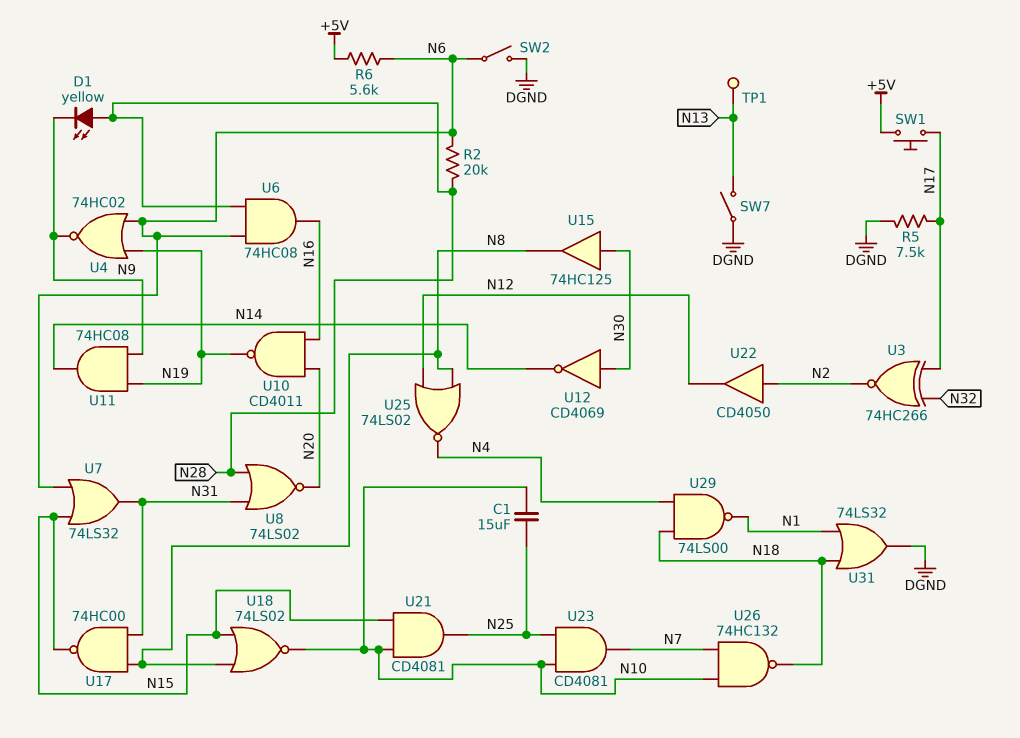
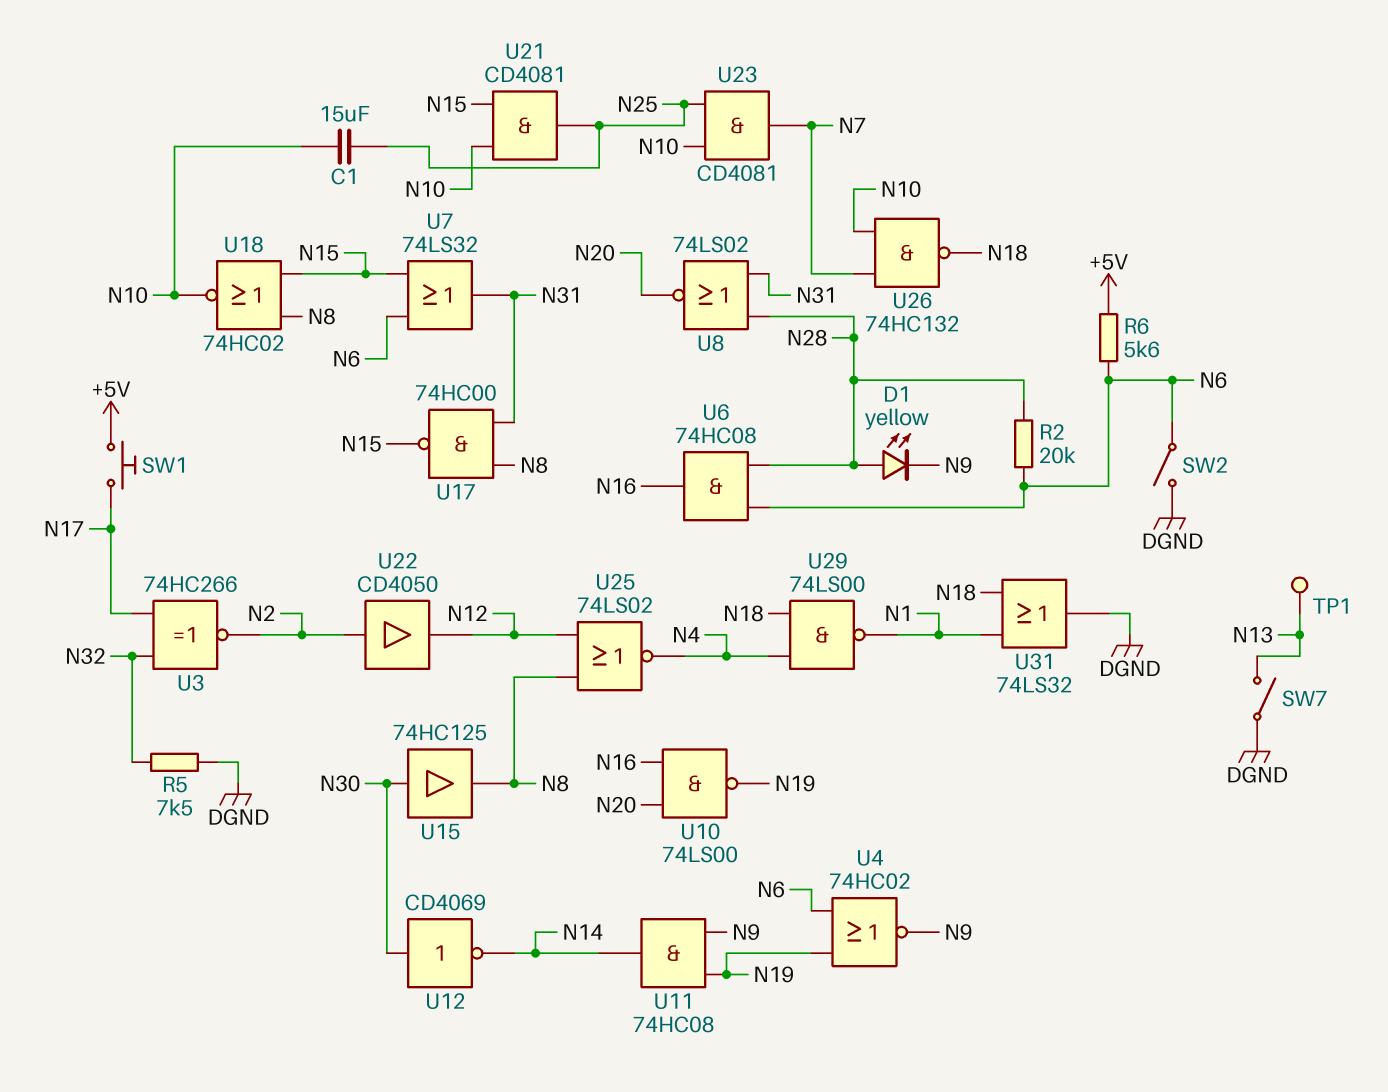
R5: 7.5k (DGND, N17) -> 7.5k (DGND, N32)
U10: NAND CD4011 (in N16, in N20, out N19) -> NAND 74LS00 (in N16, in N20, out N19)
U18: NOR 74LS02 (in N8, in N15, out N10) -> NOR 74HC02 (in N8, in N15, out N10)

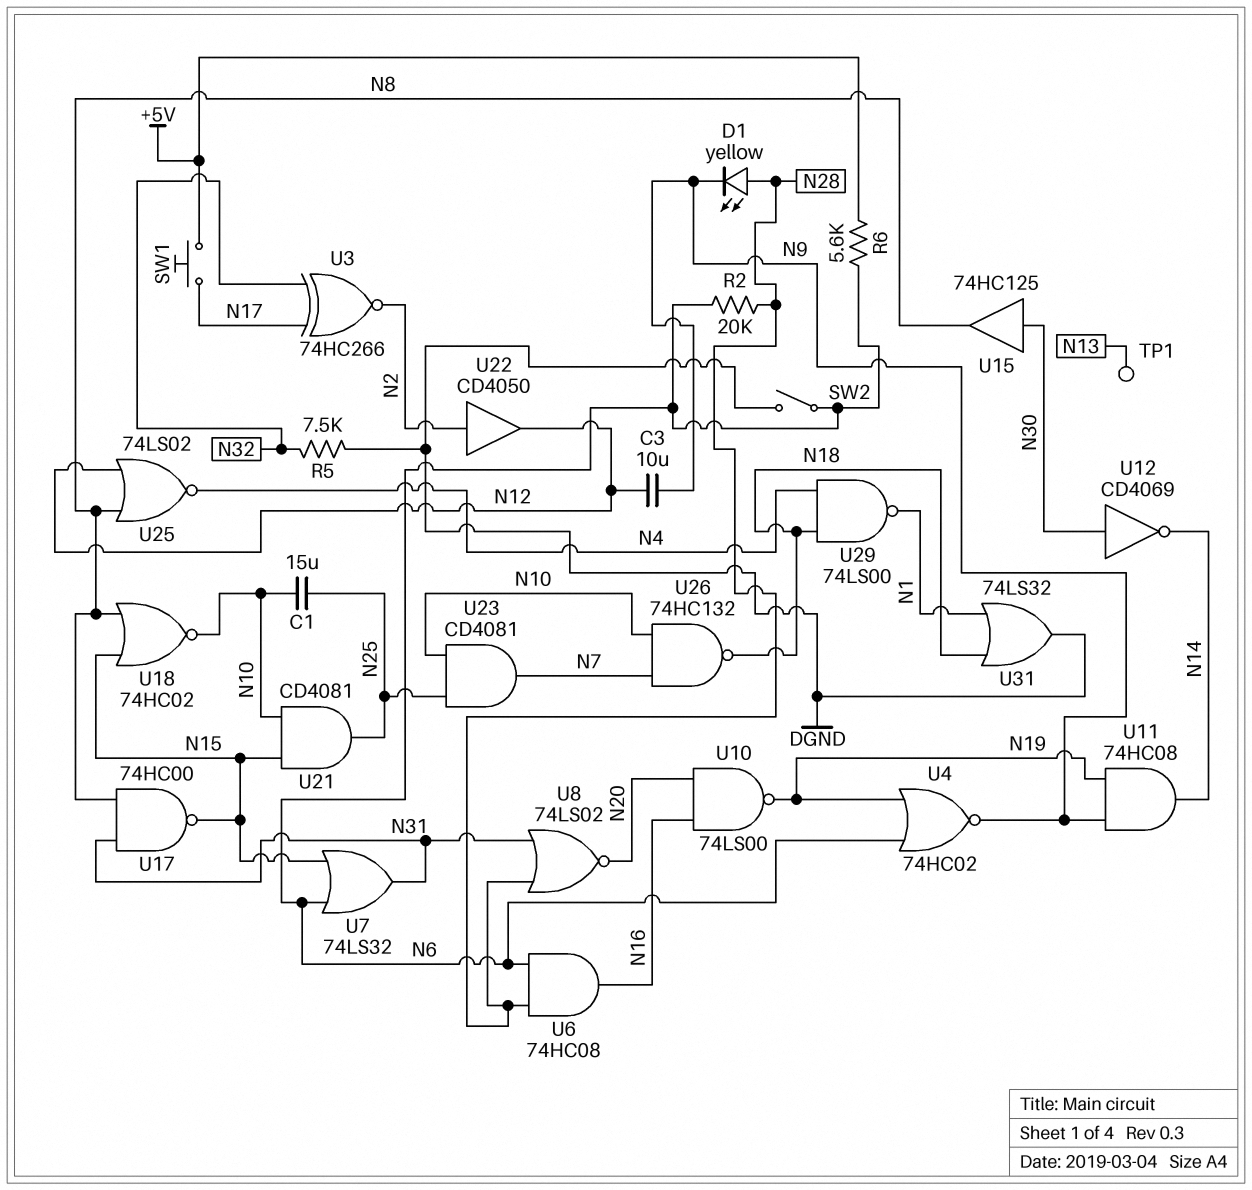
C3: none -> 10uF (N9, N12)
SW7: switch (DGND, N13) -> none

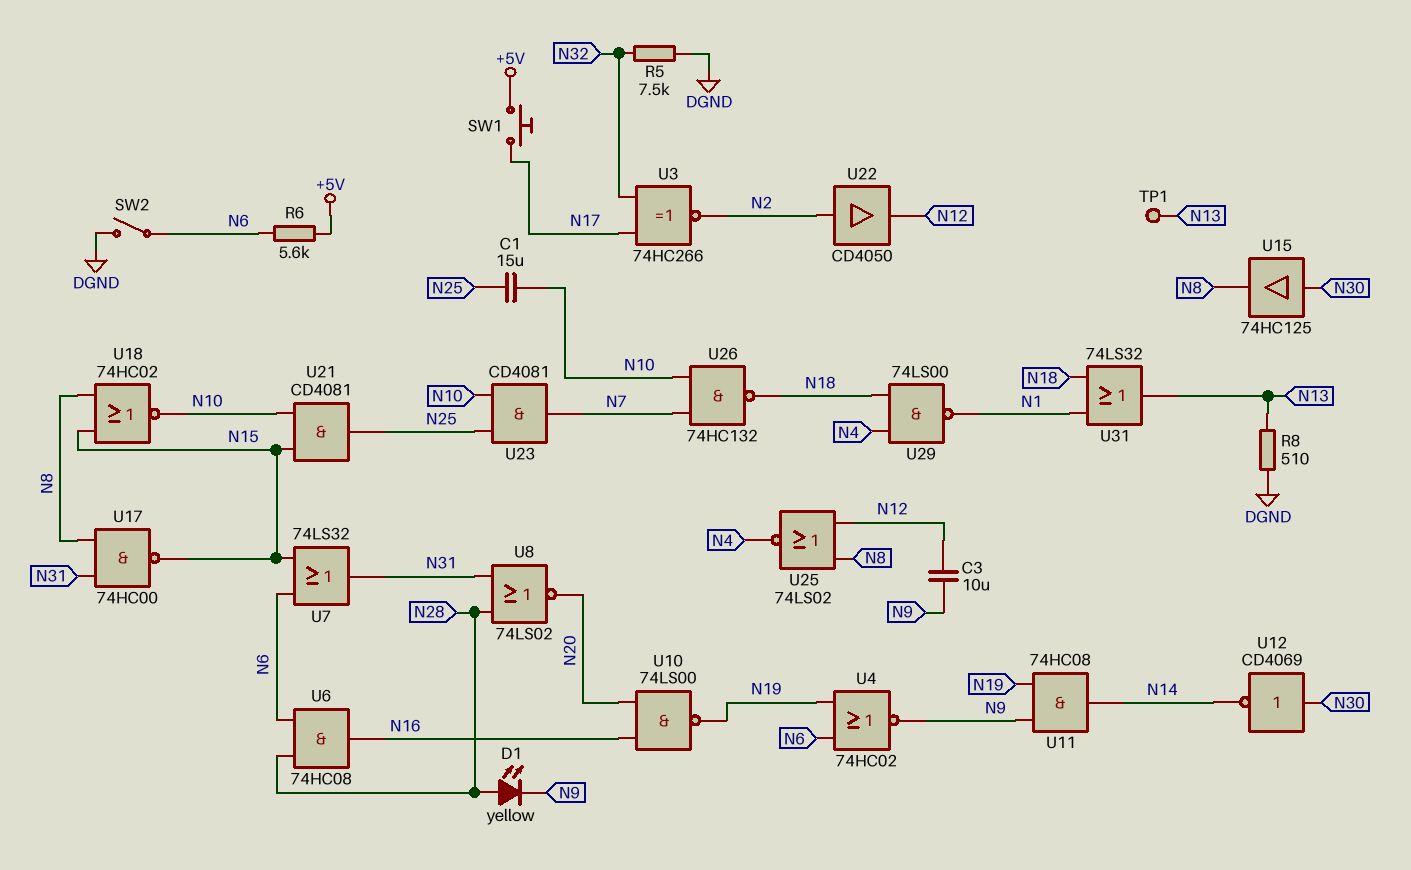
R2: 20k (N6, N28) -> none
R8: none -> 510 (DGND, N13)
U31: OR 74LS32 (in N1, in N18, out DGND) -> OR 74LS32 (in N1, in N18, out N13)

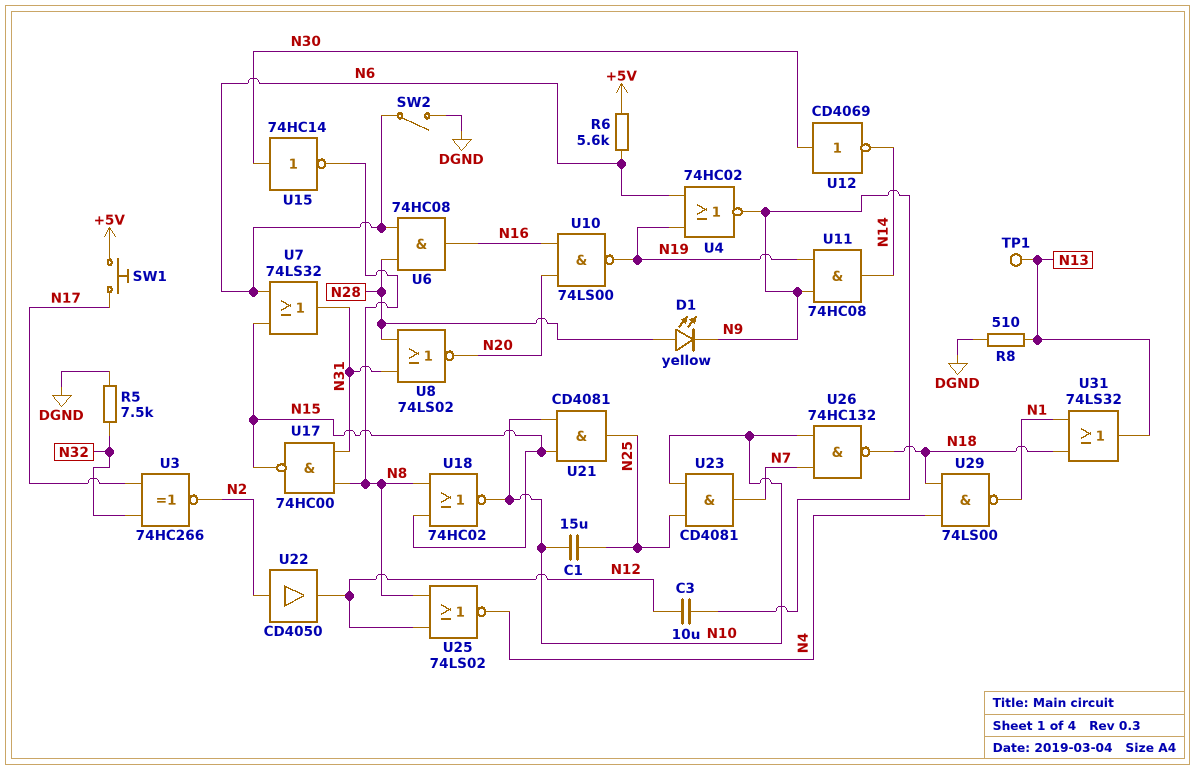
U15: buffer 74HC125 (in N30, out N8) -> NOT 74HC14 (in N30, out N8)

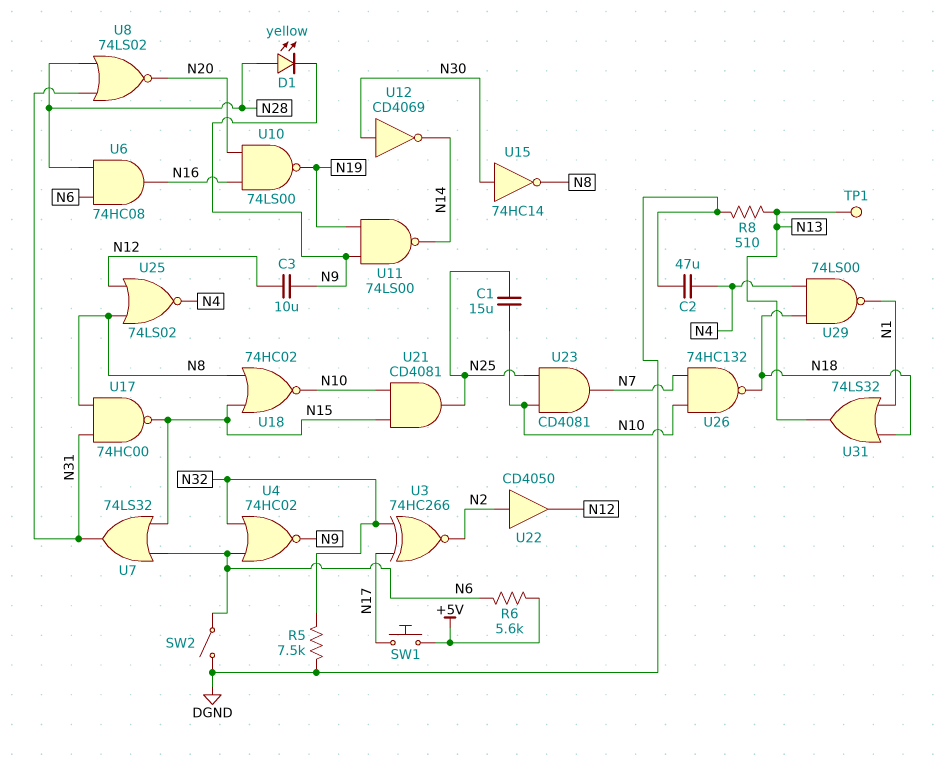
C2: none -> 47uF (DGND, N4)
U4: NOR 74HC02 (in N6, in N19, out N9) -> NOR 74HC02 (in N6, in N32, out N9)
U11: AND 74HC08 (in N9, in N19, out N14) -> NAND 74LS00 (in N9, in N19, out N14)

